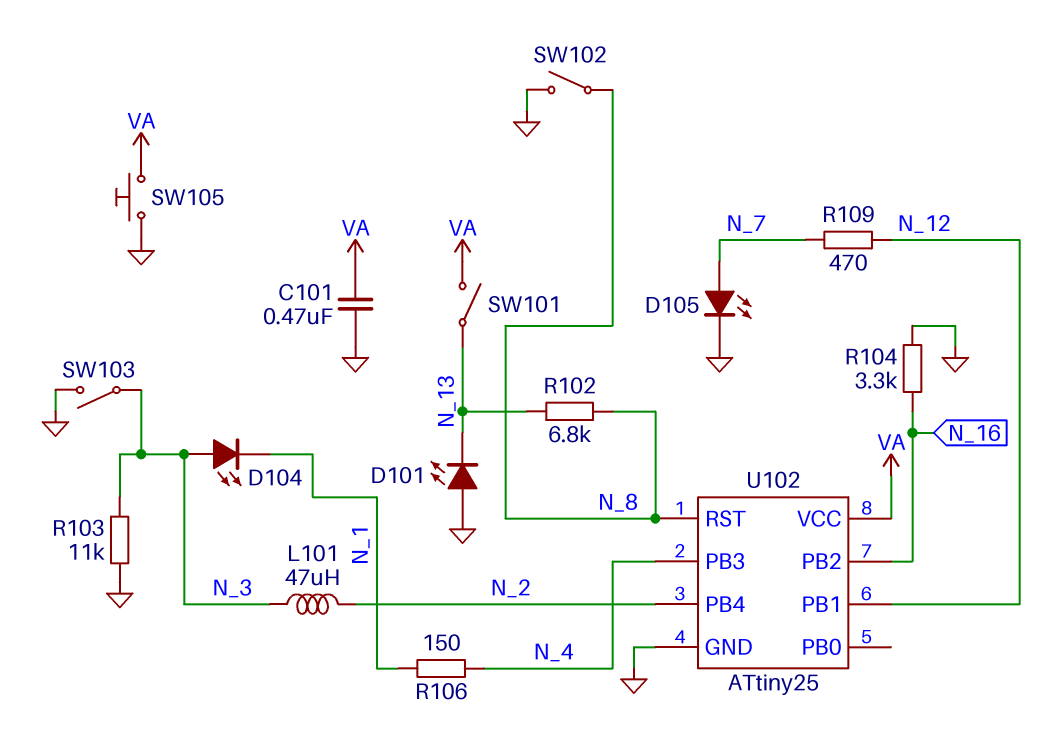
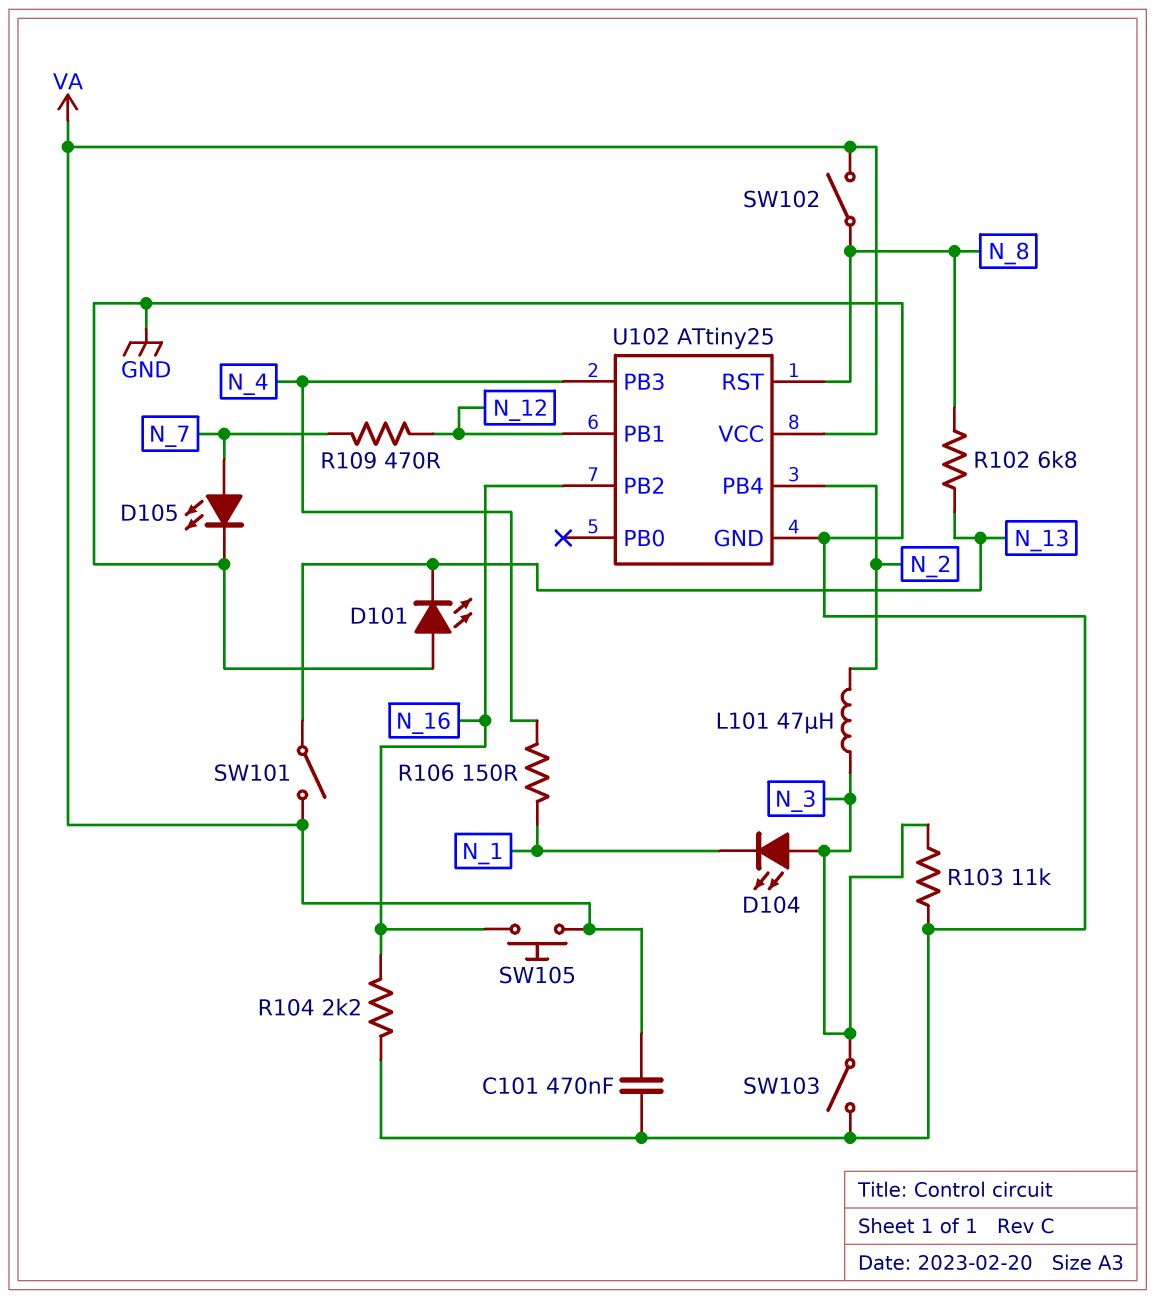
R104: 3.3k (GND, N_16) -> 2.2k (GND, N_16)
SW102: switch (GND, N_8) -> switch (N_8, VA)
SW105: button (GND, VA) -> button (N_16, VA)

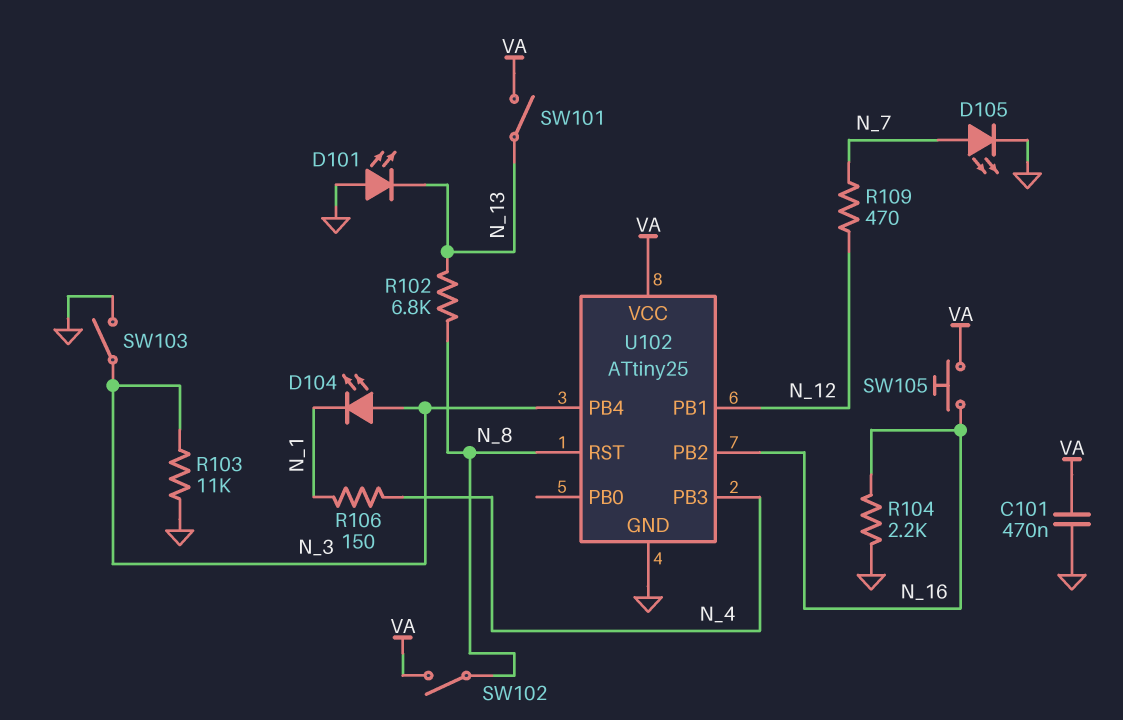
L101: 47uH (N_2, N_3) -> none
U102 pin PB4: N_2 -> N_3

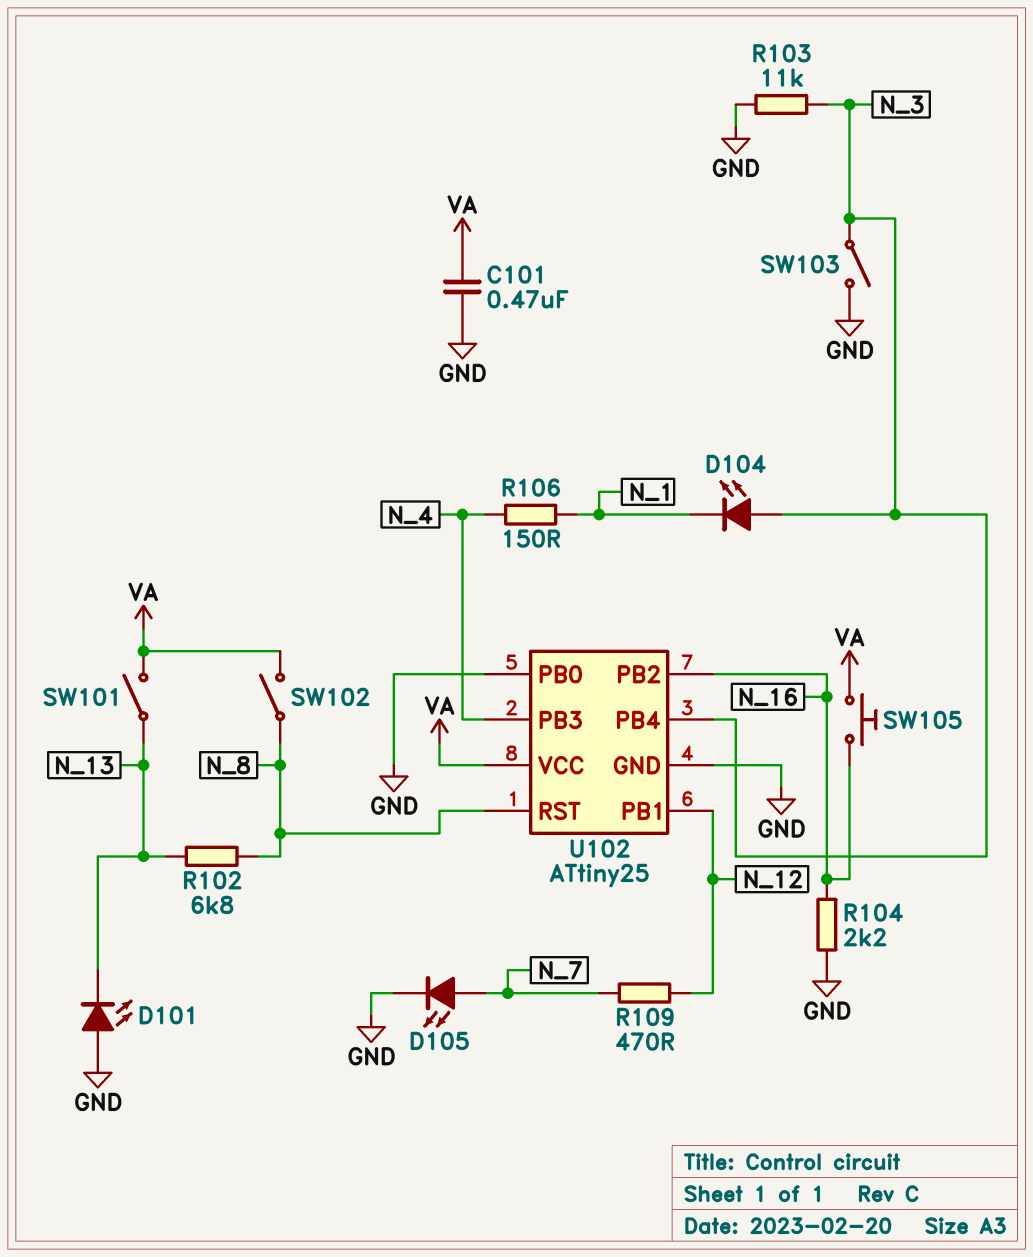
U102 pin PB0: none -> GND

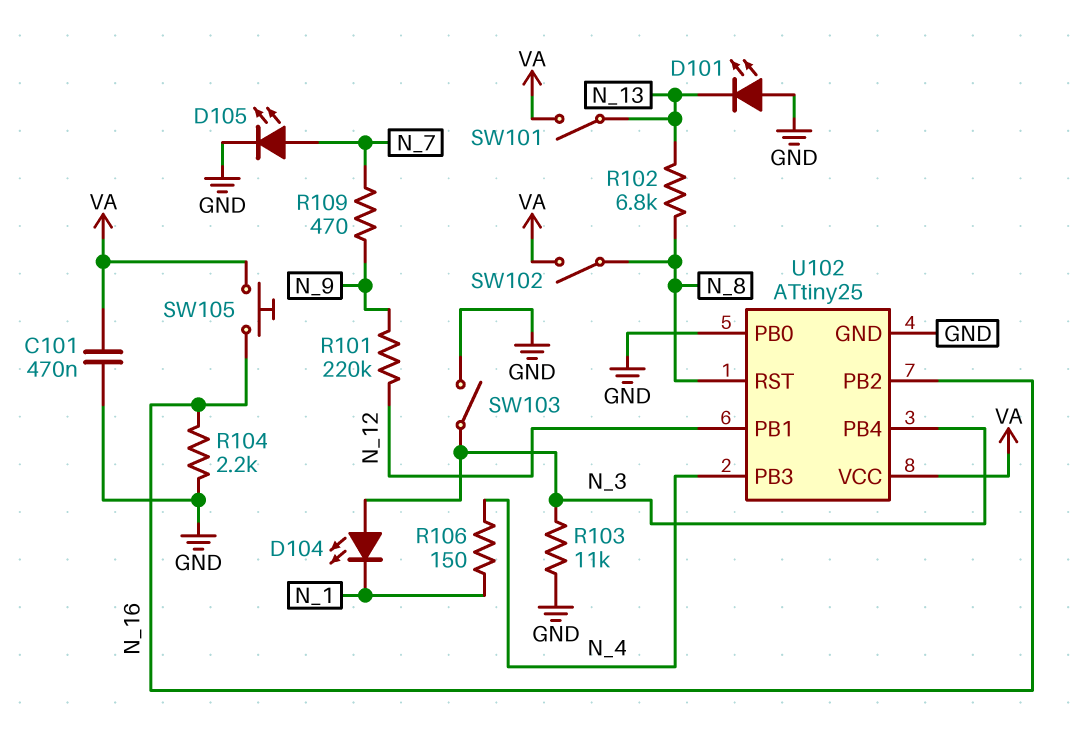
R101: none -> 220k (N_9, N_12)
R109: 470 (N_7, N_12) -> 470 (N_7, N_9)

